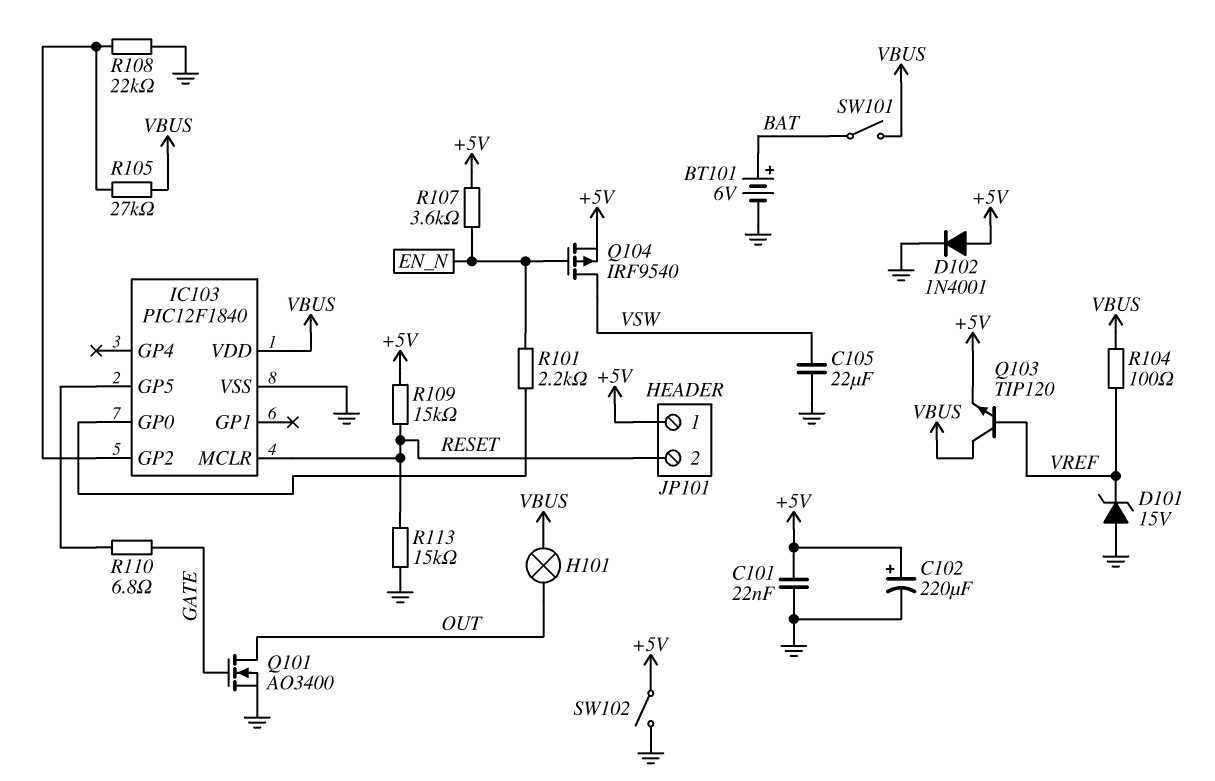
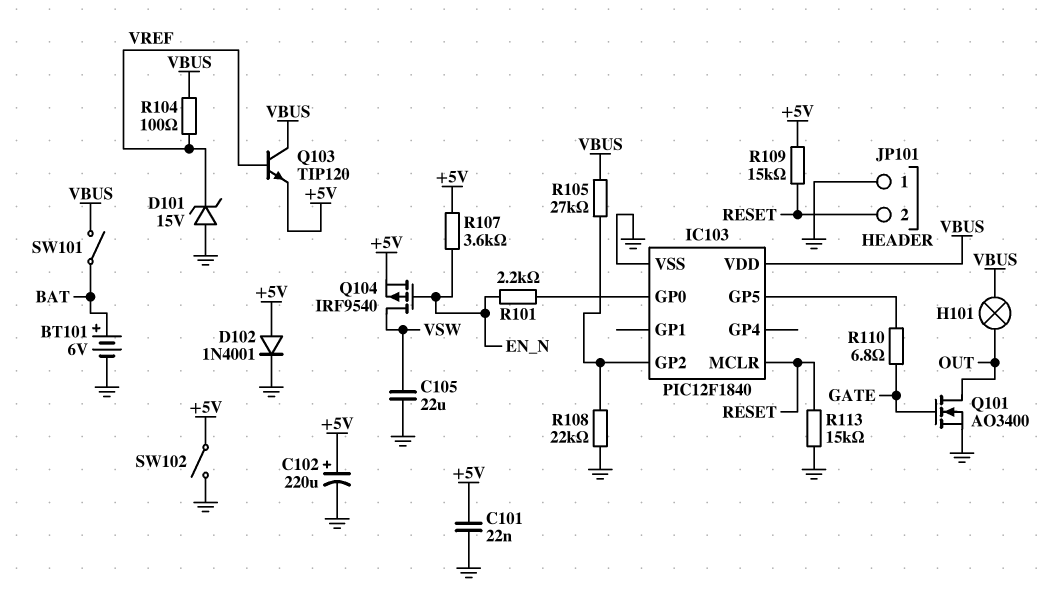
JP101 pin 1: +5V -> GND

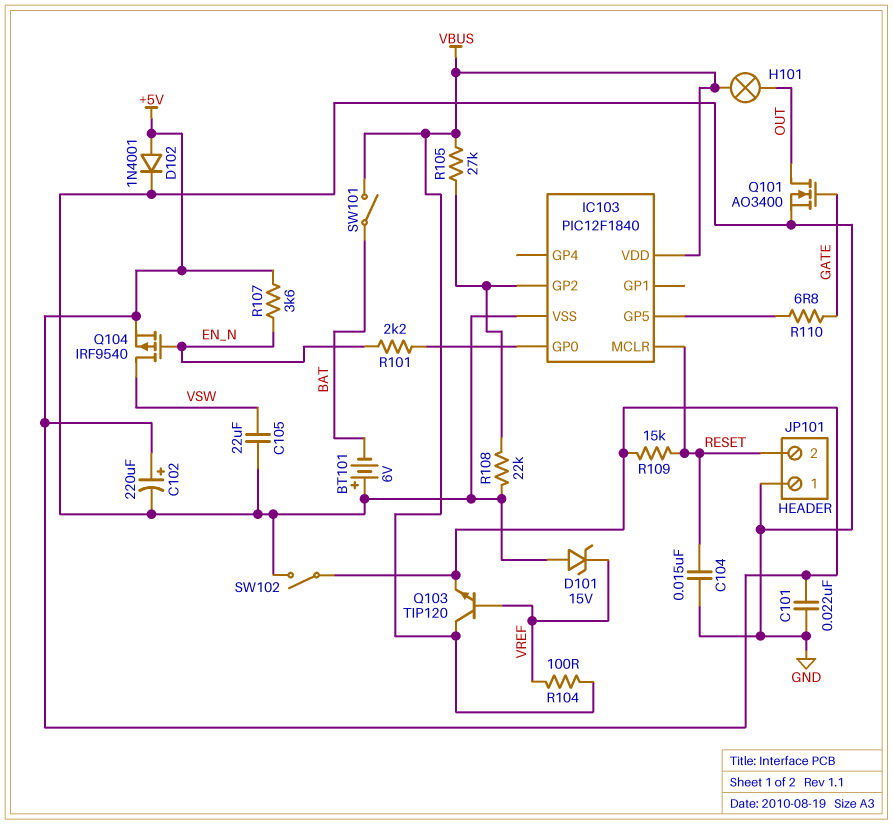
BT101: 6V (plus BAT, minus GND) -> 6V (plus GND, minus BAT)
C104: none -> 15nF (GND, RESET)
R113: 15k (GND, RESET) -> none

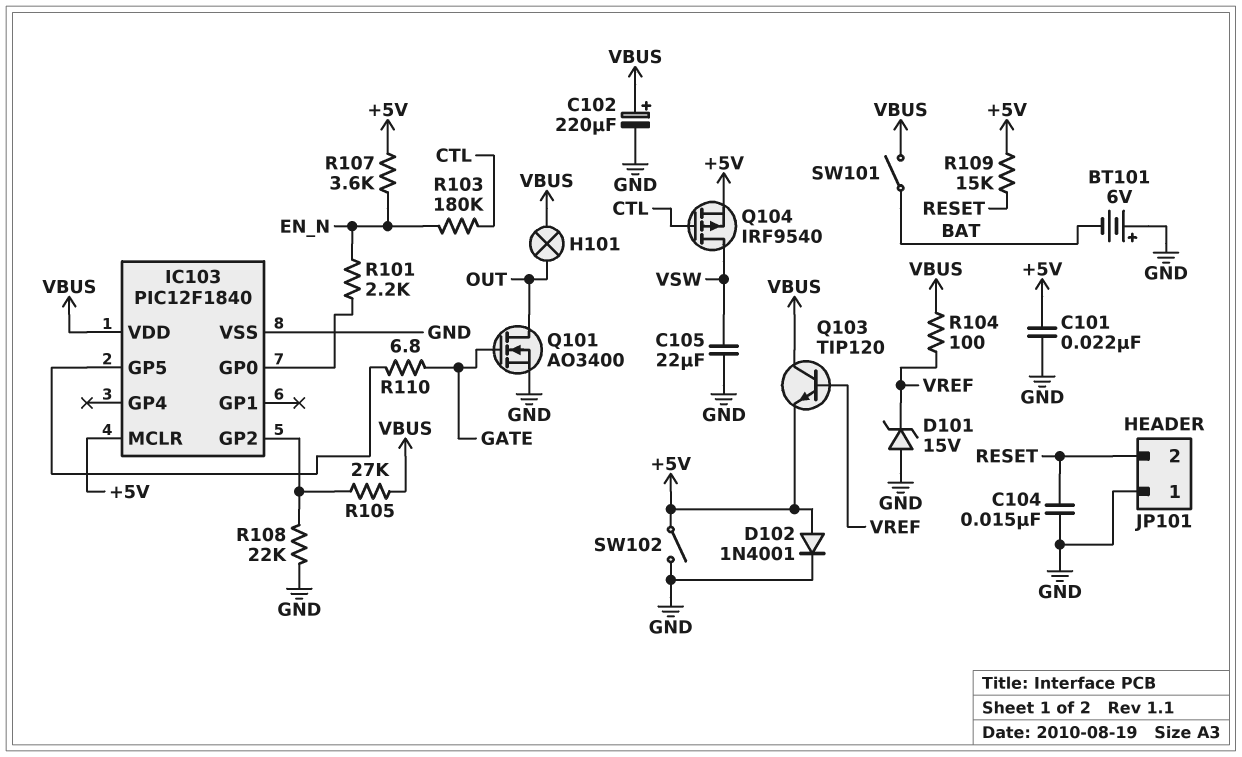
C102: 220uF (plus +5V, minus GND) -> 220uF (plus VBUS, minus GND)
IC103 pin MCLR: RESET -> +5V
Q104: PMOS IRF9540 (G EN_N, D VSW, S +5V) -> PMOS IRF9540 (G CTL, D VSW, S +5V)
R103: none -> 180k (CTL, EN_N)

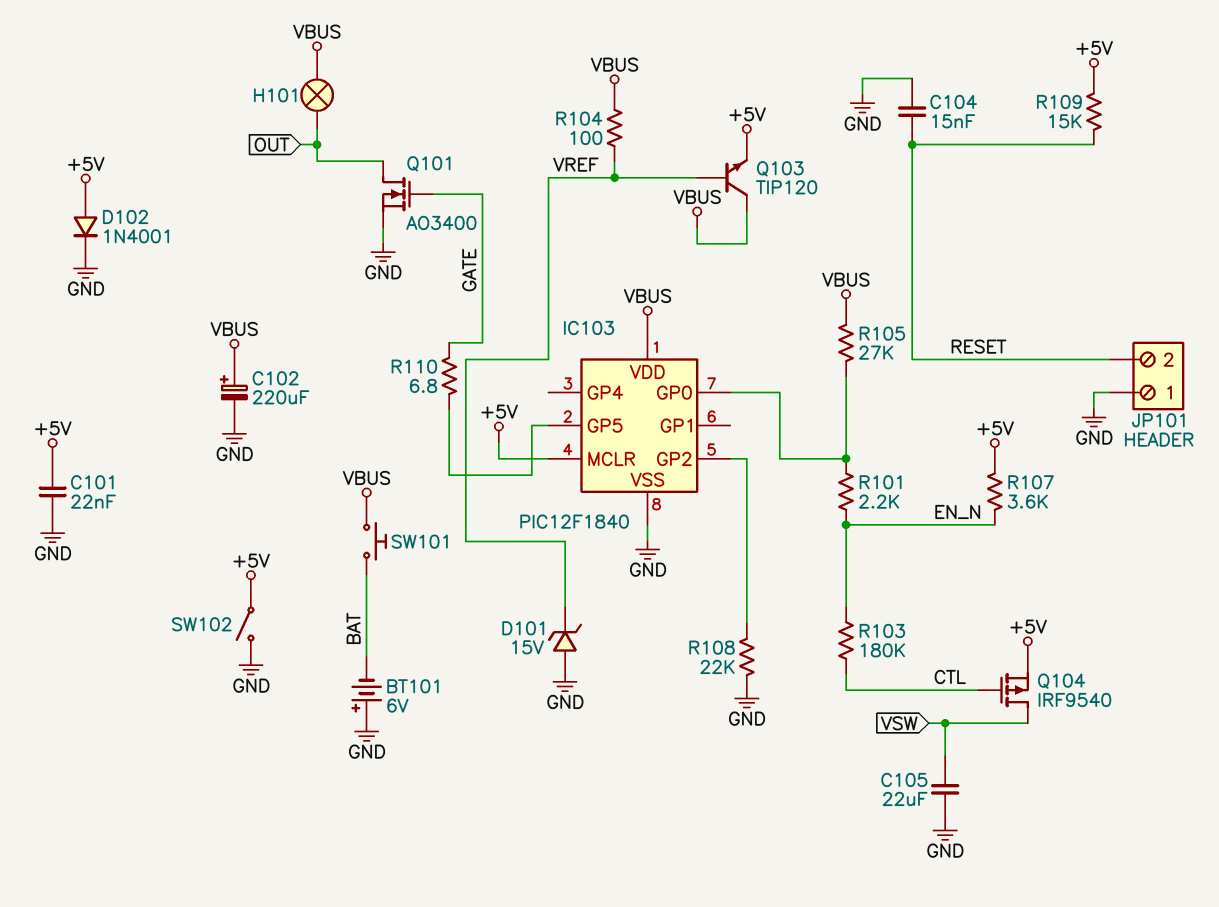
R105: 27k (IC103/GP2, VBUS) -> 27k (IC103/GP0, VBUS)
SW101: switch (BAT, VBUS) -> button (BAT, VBUS)

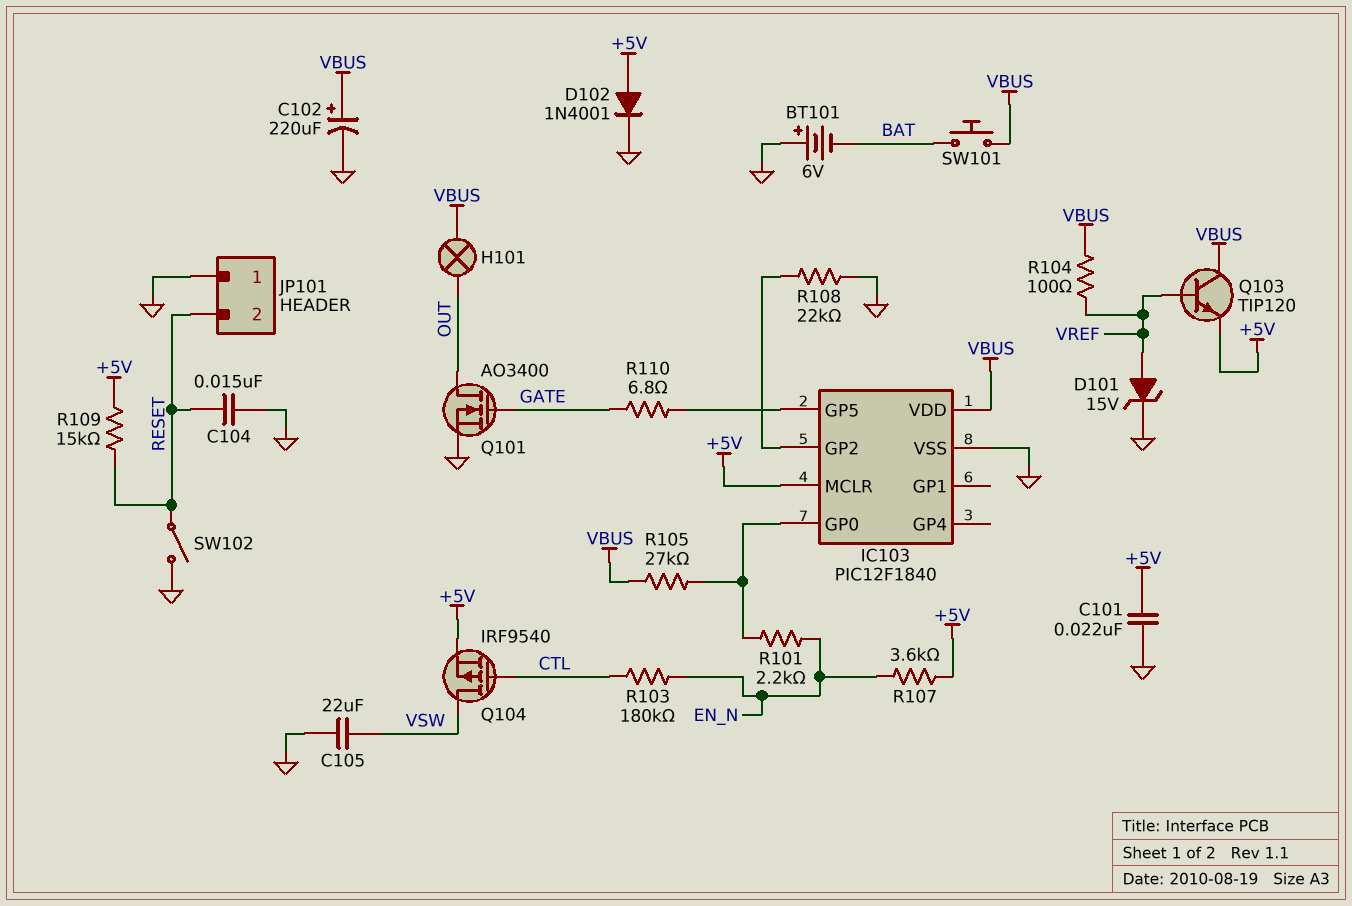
D101: zener 15V (A GND, K VREF) -> zener 15V (A VREF, K GND)
SW102: switch (+5V, GND) -> switch (GND, RESET)

